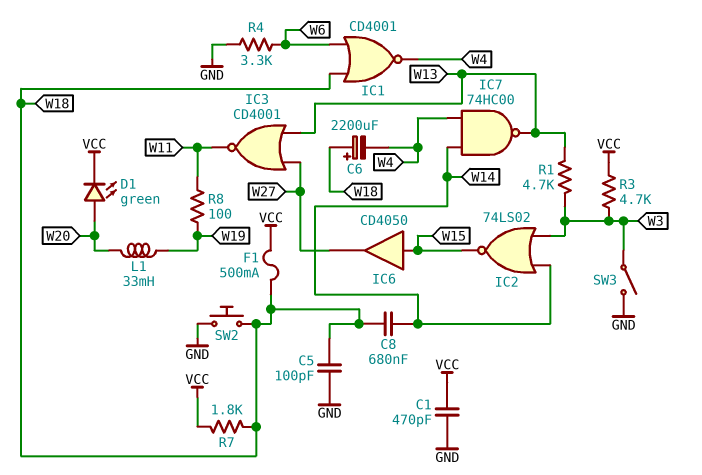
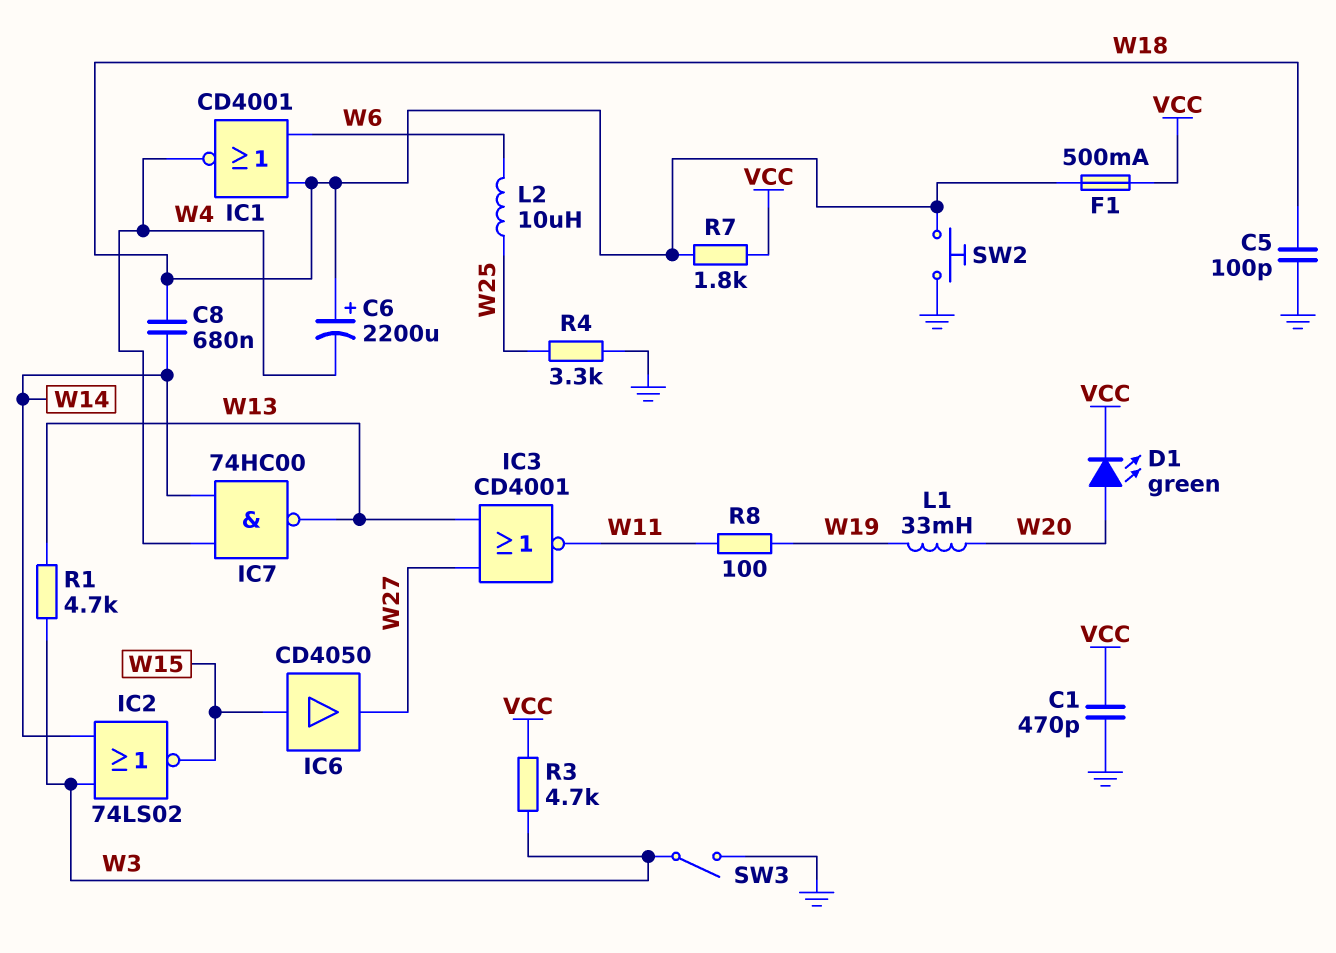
L2: none -> 10uH (W6, W25)
R4: 3.3k (GND, W6) -> 3.3k (GND, W25)

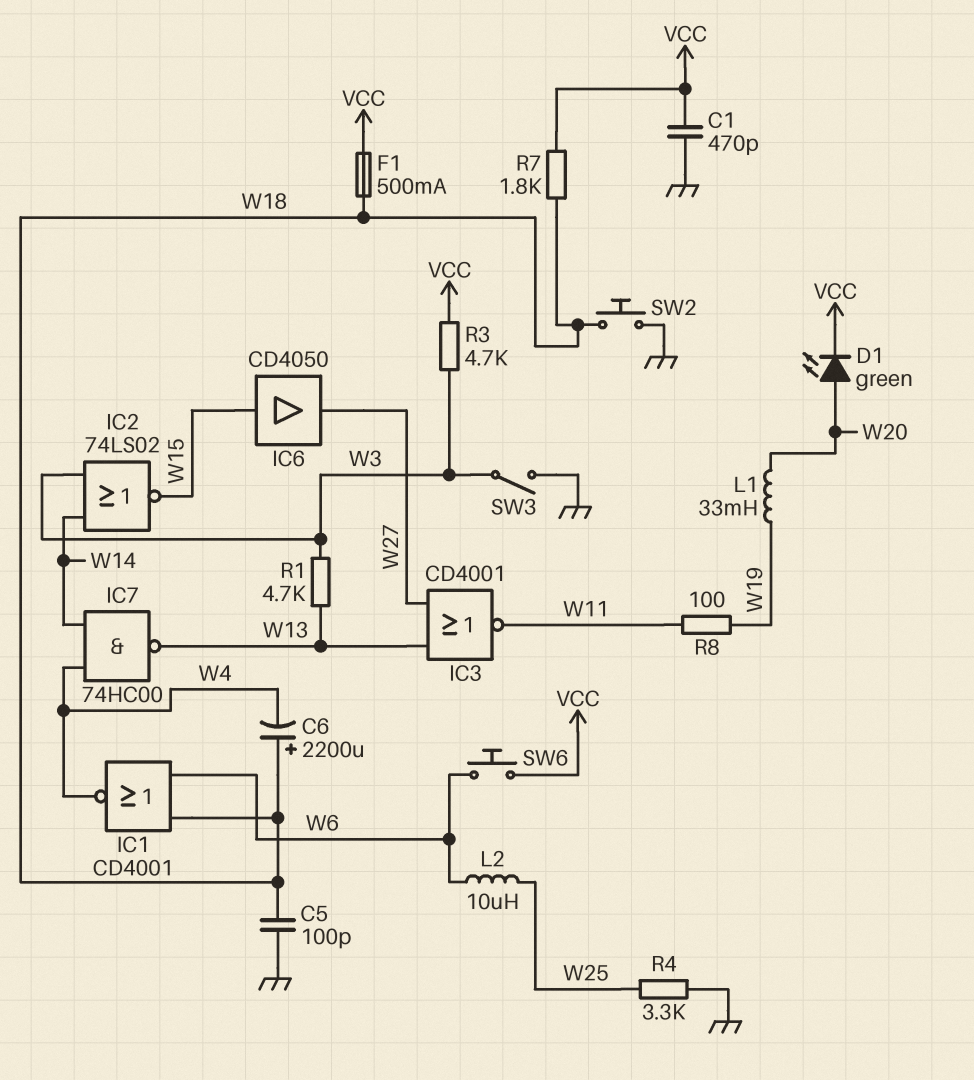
C8: 680nF (W14, W18) -> none
SW6: none -> button (VCC, W6)

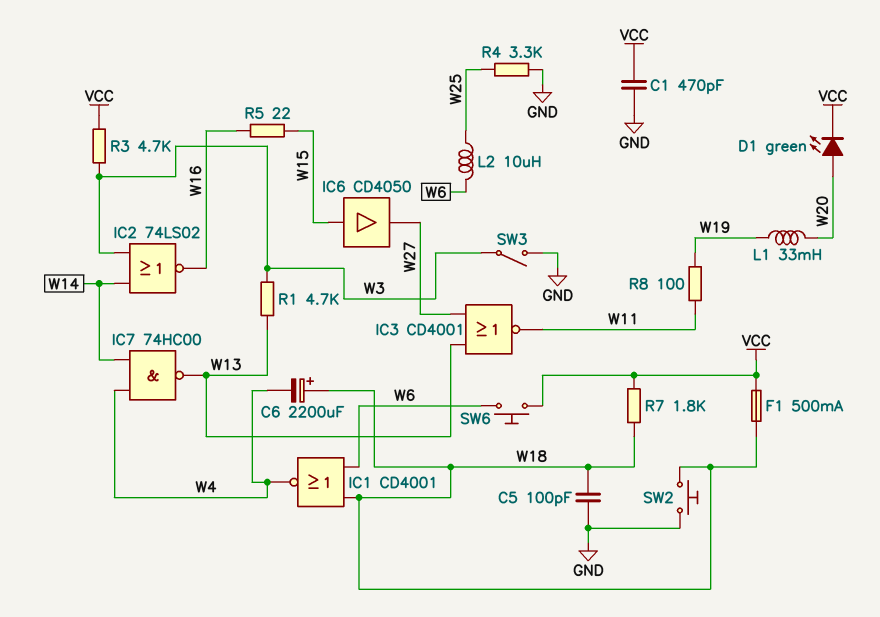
IC2: NOR 74LS02 (in W3, in W14, out W15) -> NOR 74LS02 (in W3, in W14, out W16)
R5: none -> 22 (W15, W16)

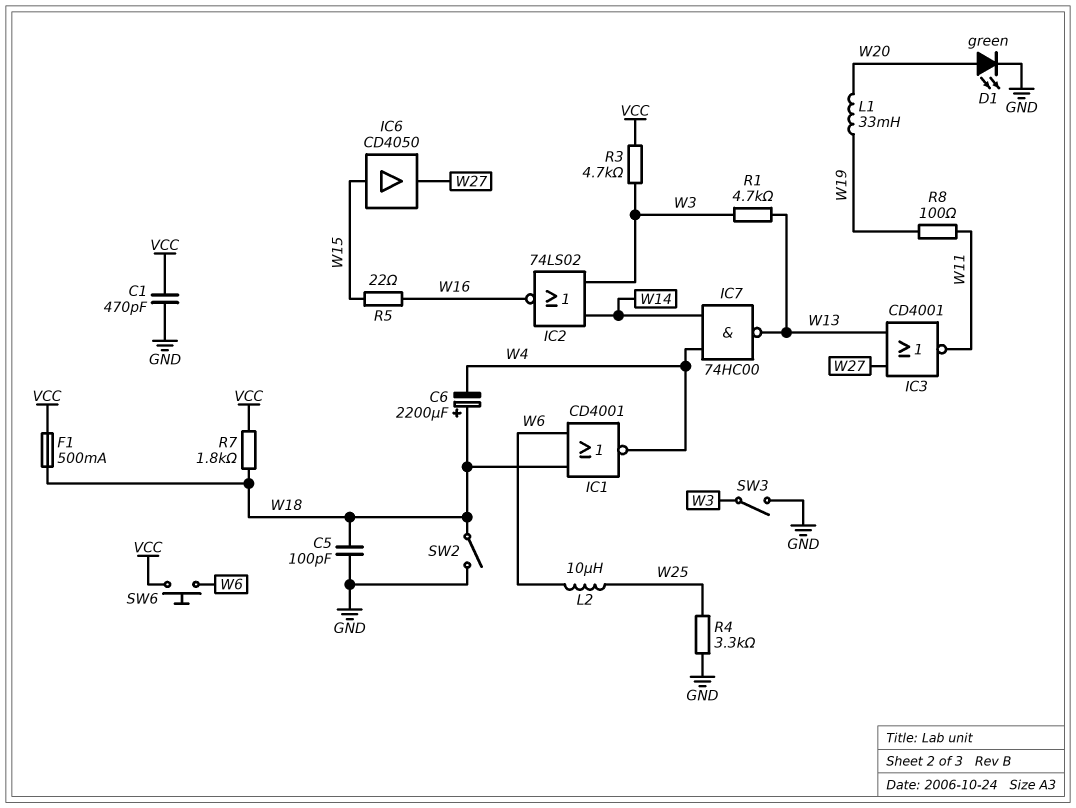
D1: LED green (A W20, K VCC) -> LED green (A W20, K GND)
SW2: button (GND, W18) -> switch (GND, W18)

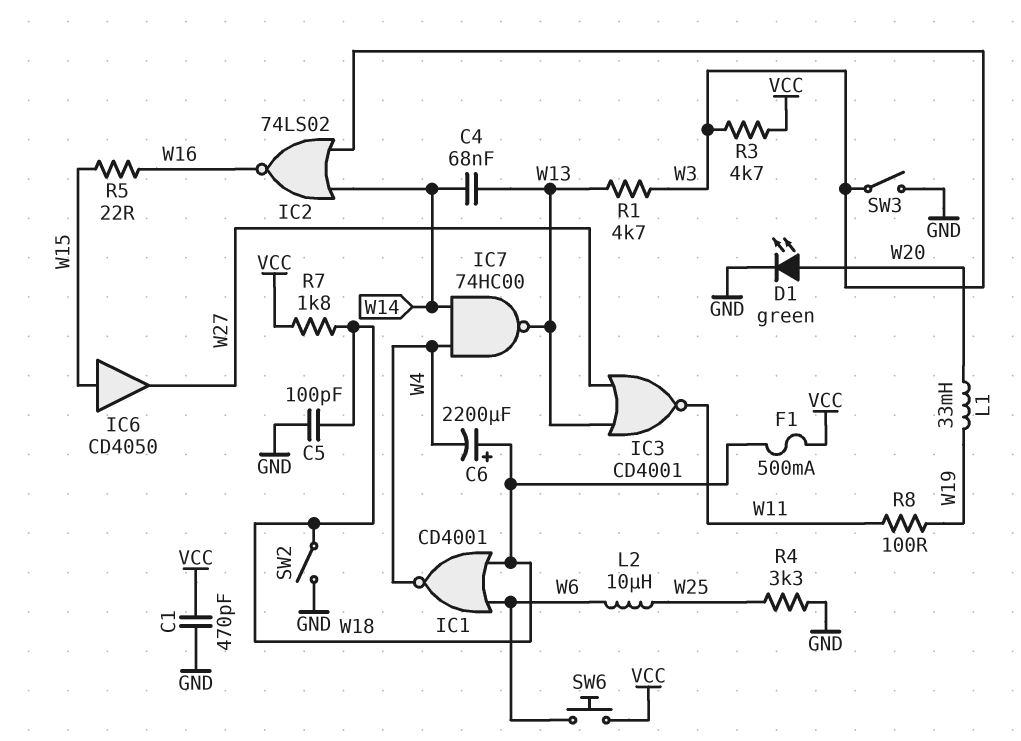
C4: none -> 68nF (W13, W14)

